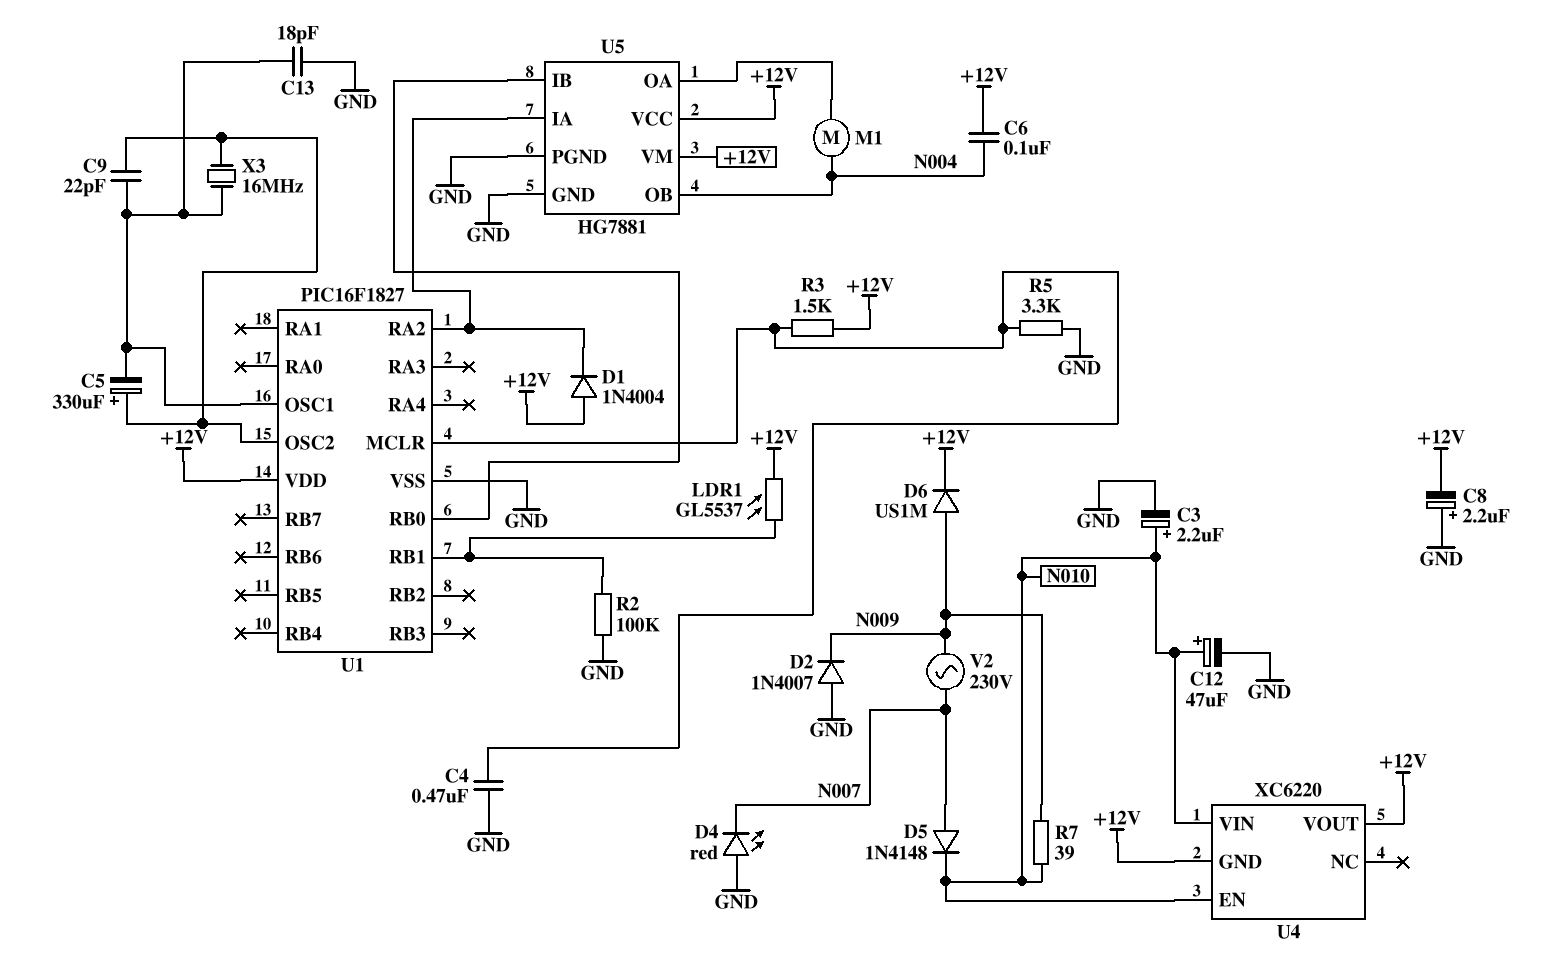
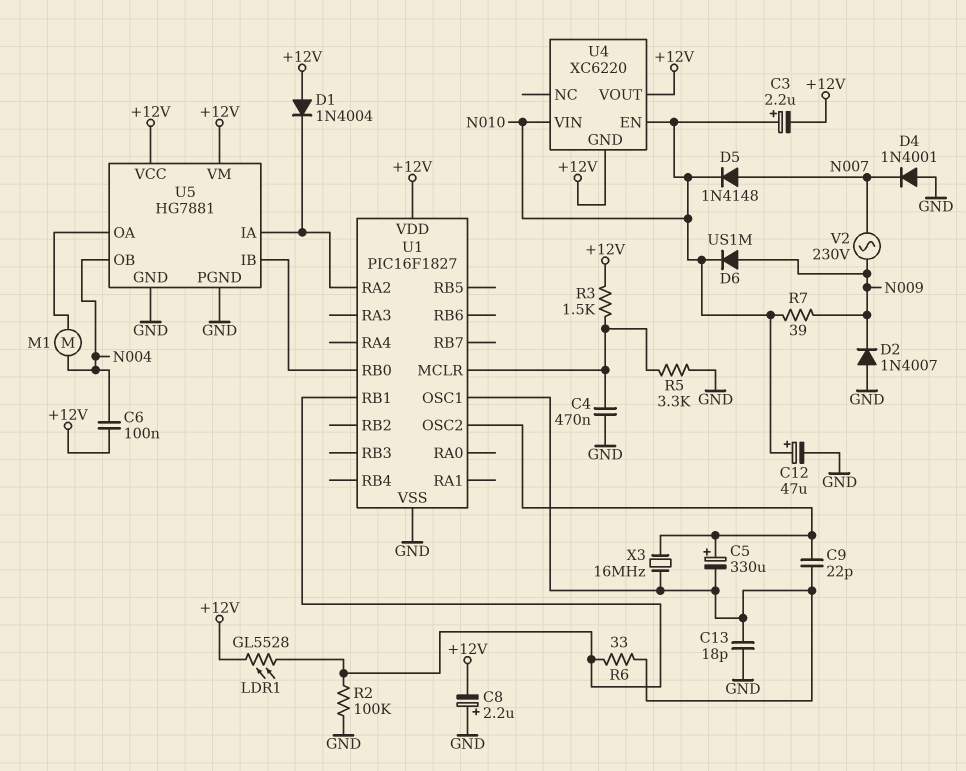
C3: 2.2uF (plus N010, minus GND) -> 2.2uF (plus N010, minus +12V)
D4: LED red (A GND, K N007) -> diode 1N4001 (A GND, K N007)
D6: diode US1M (A N009, K +12V) -> diode US1M (A N009, K N010)
LDR1: GL5537 (+12V, U1/RB1) -> GL5528 (+12V, U1/RB1)
R6: none -> 33 (U1/OSC1, U1/RB1)

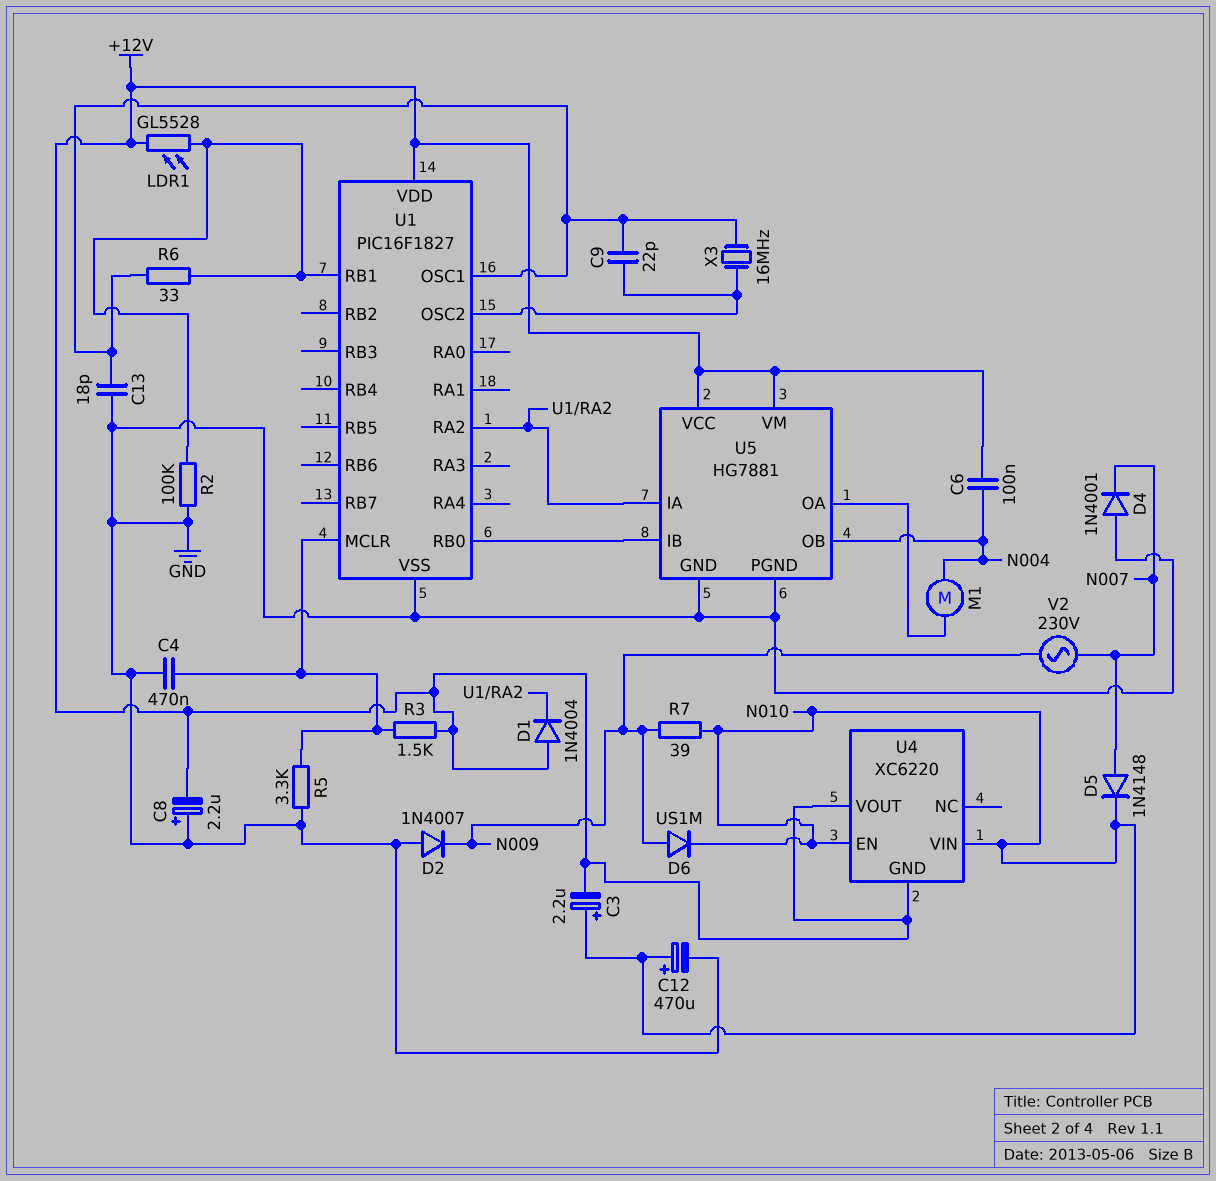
C5: 330uF (plus U1/OSC2, minus U1/OSC1) -> none
C12: 47uF (plus N010, minus GND) -> 470uF (plus N010, minus GND)

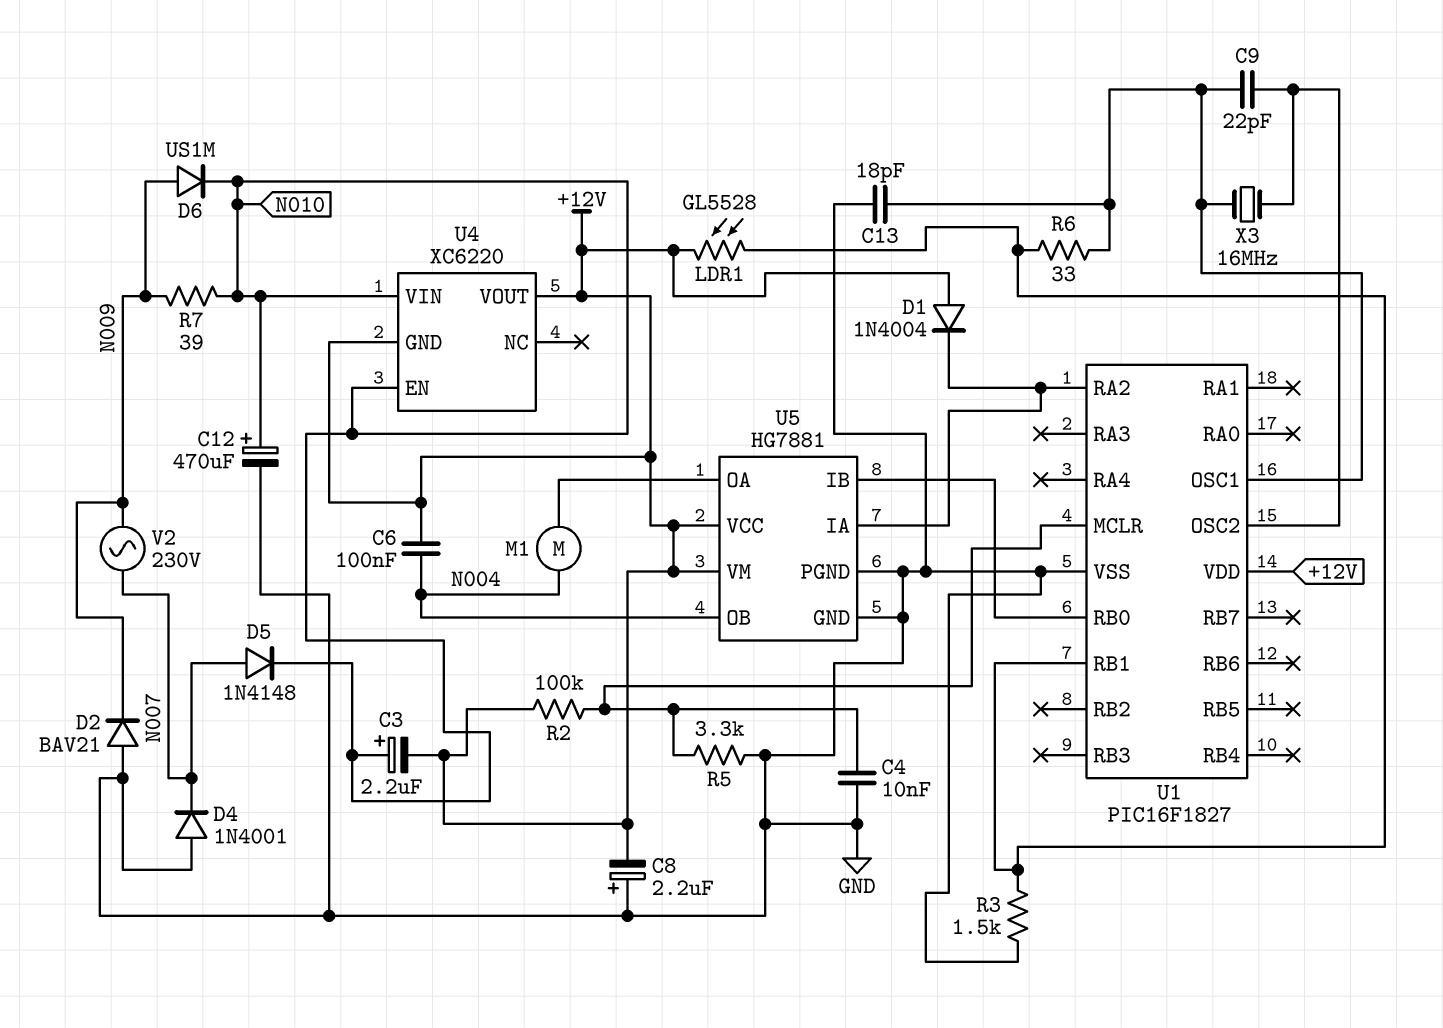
C4: 470nF (GND, U1/MCLR) -> 10nF (GND, U1/MCLR)
D2: diode 1N4007 (A GND, K N009) -> diode BAV21 (A GND, K N009)
R2: 100k (GND, U1/RB1) -> 100k (+12V, U1/MCLR)
R3: 1.5k (+12V, U1/MCLR) -> 1.5k (GND, U1/RB1)

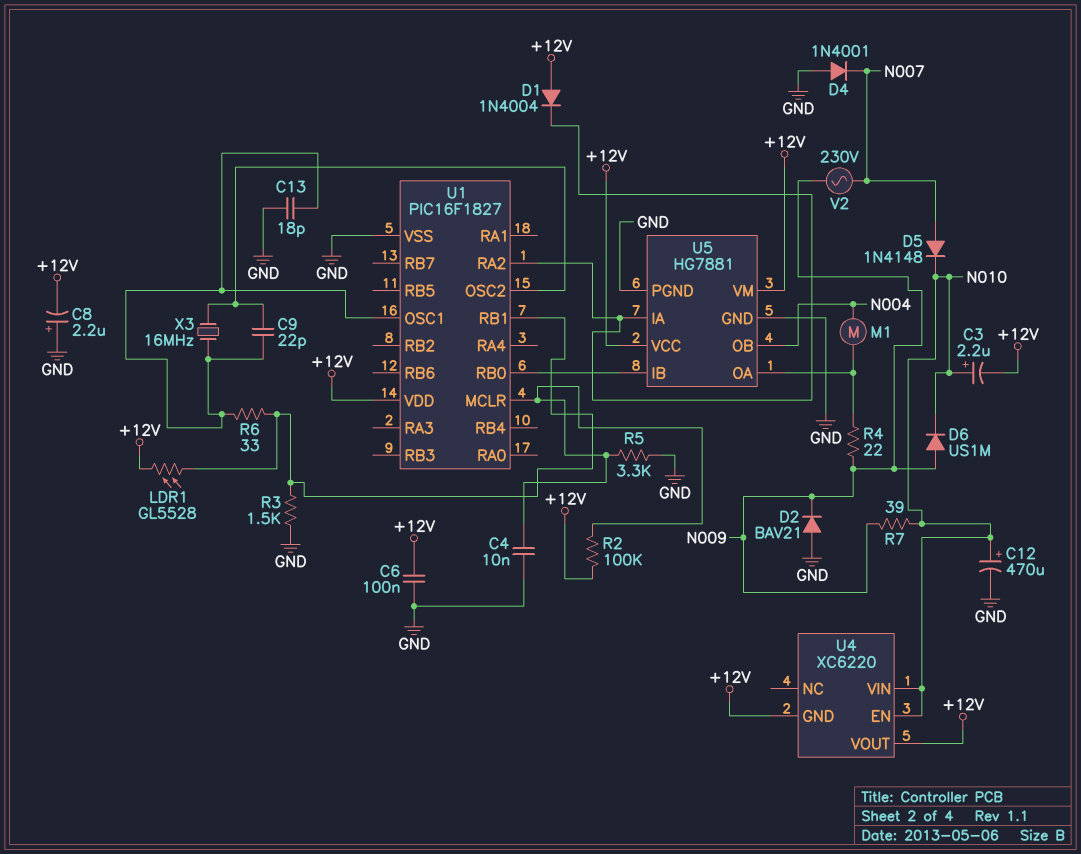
C6: 100nF (+12V, N004) -> 100nF (+12V, GND)
R4: none -> 22 (N009, U5/OA)

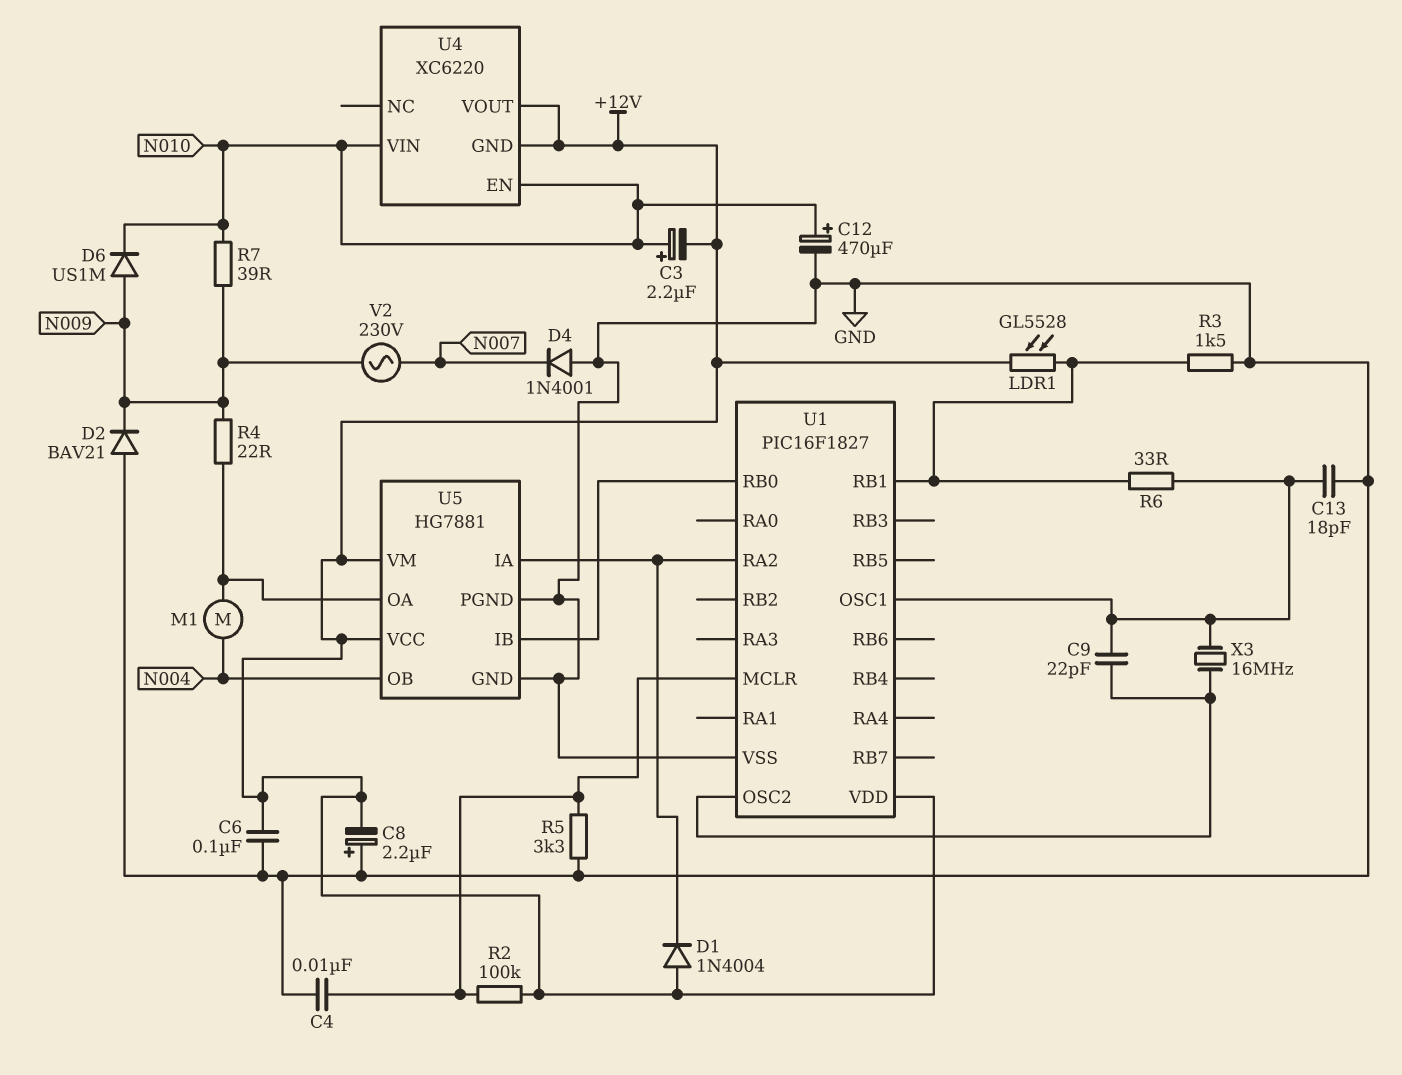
D5: diode 1N4148 (A N007, K N010) -> none

